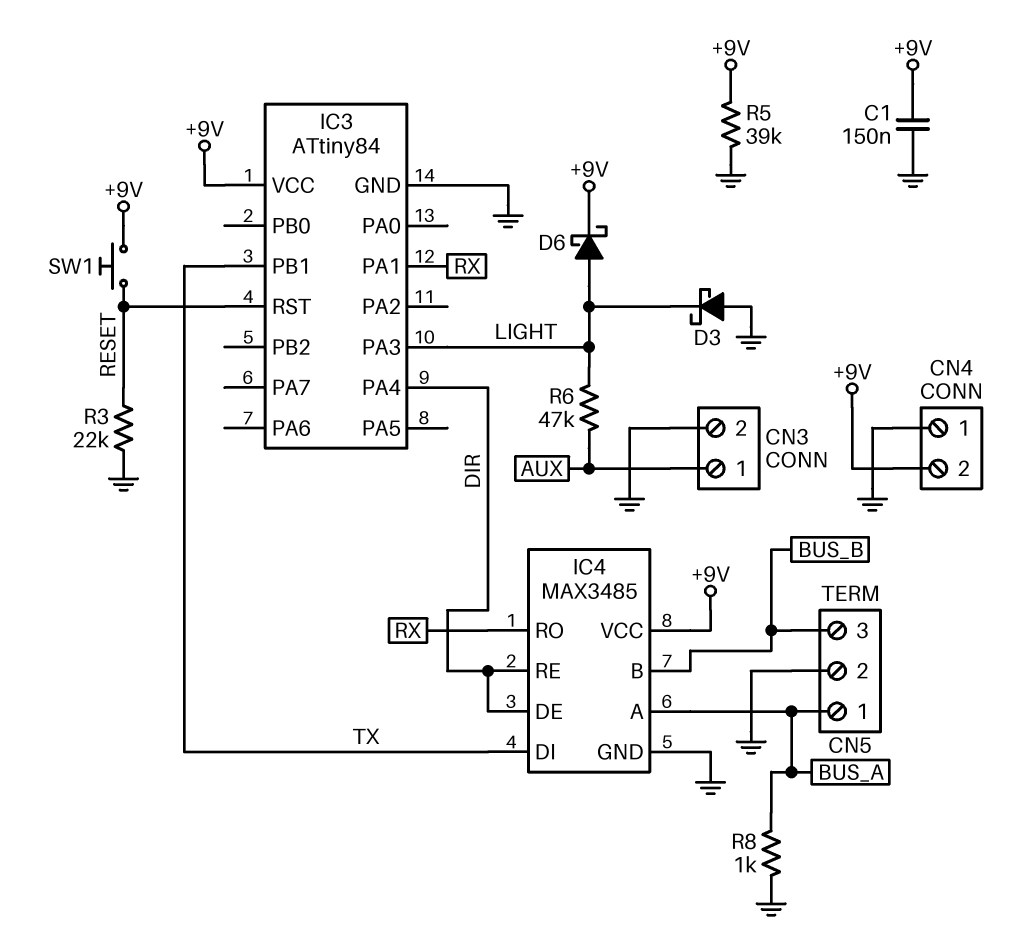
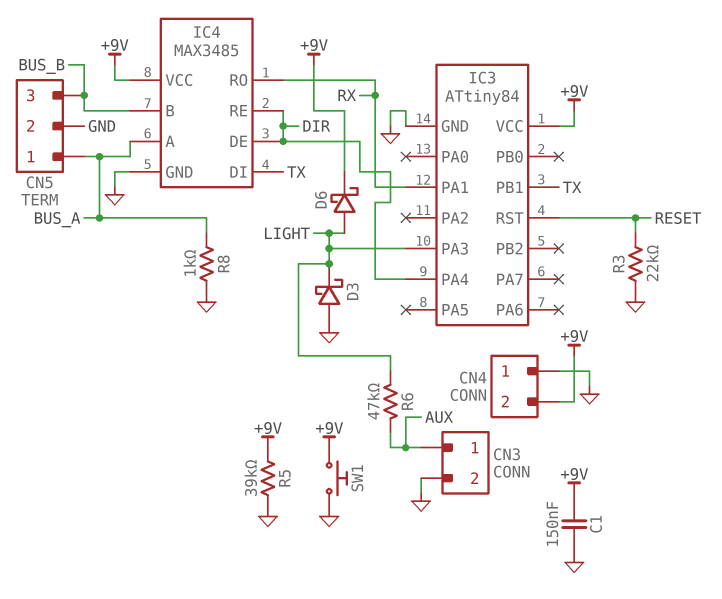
SW1: button (+9V, RESET) -> button (+9V, GND)

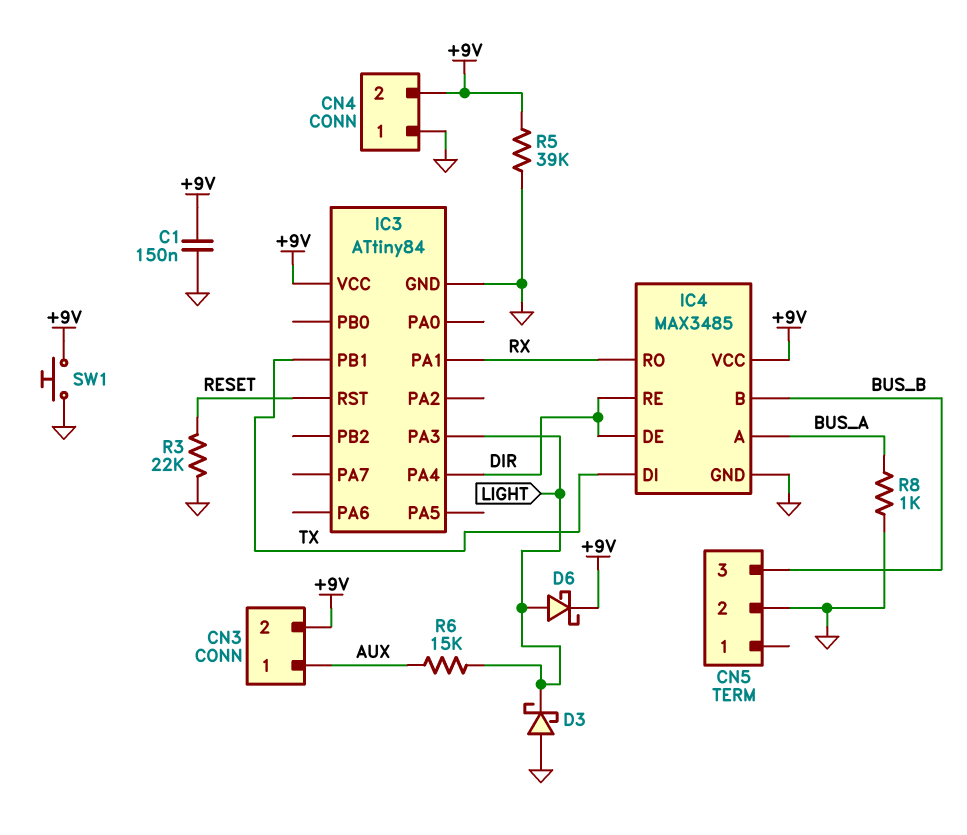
CN3 pin 2: GND -> +9V
CN5 pin 1: BUS_A -> none
R6: 47k (AUX, LIGHT) -> 15k (AUX, LIGHT)

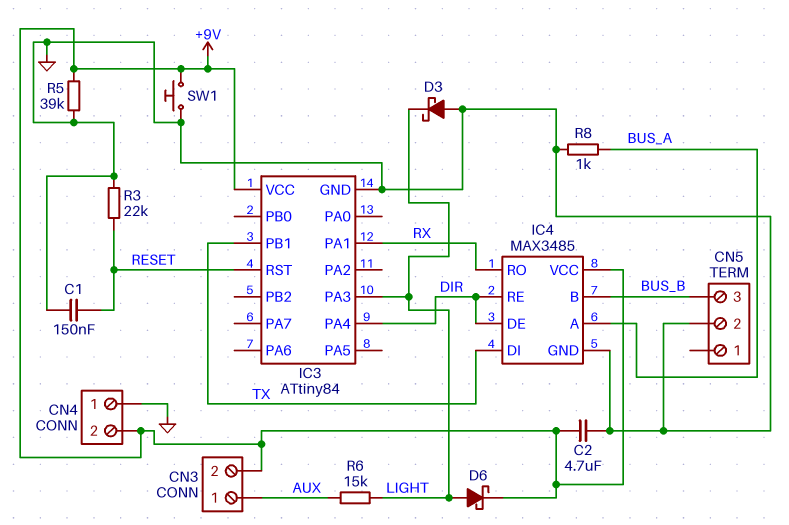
C1: 150nF (+9V, GND) -> 150nF (GND, RESET)
C2: none -> 4.7uF (+9V, GND)

